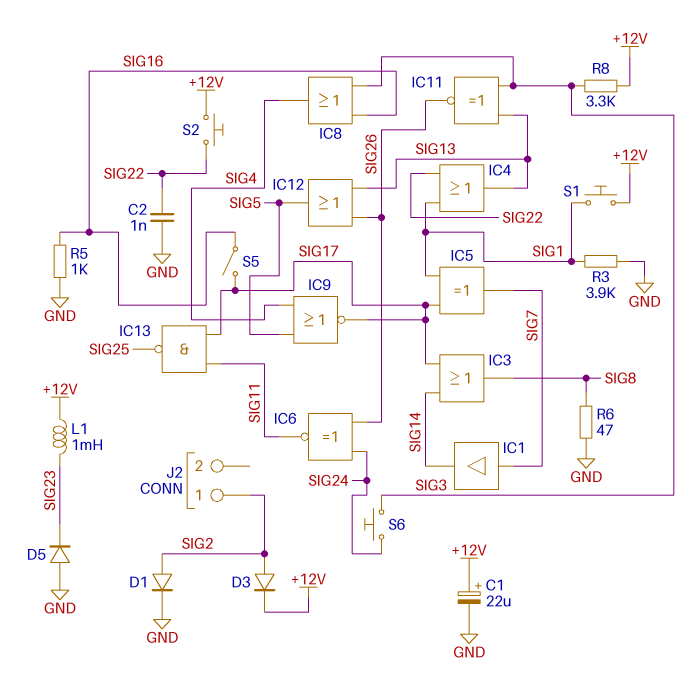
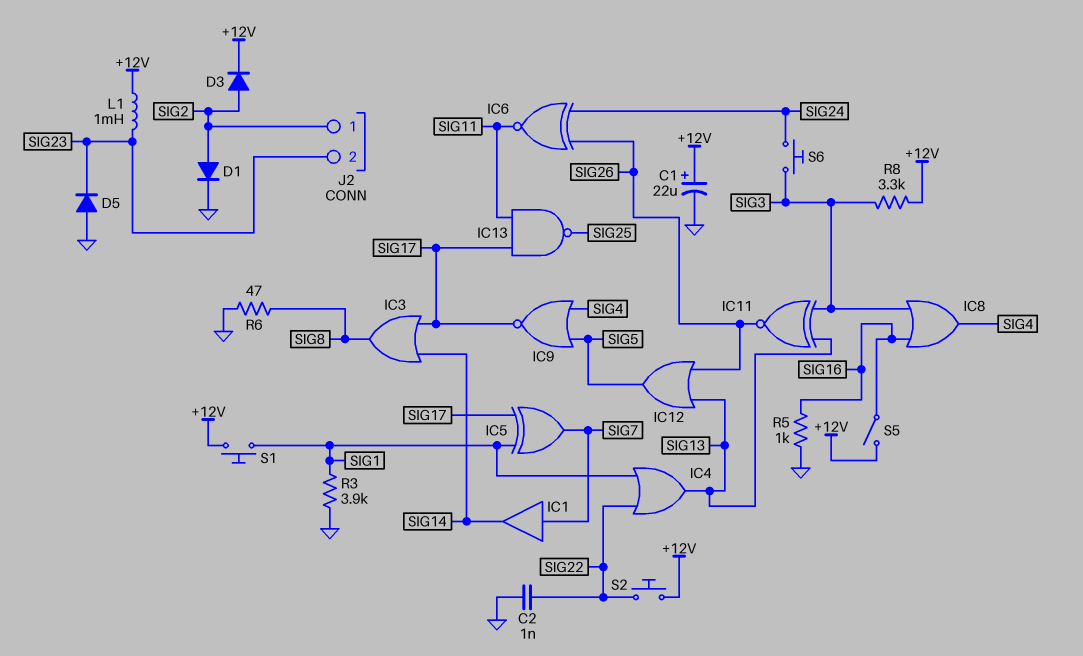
J2 pin 2: none -> SIG23
S5: switch (SIG16, SIG17) -> switch (+12V, SIG16)

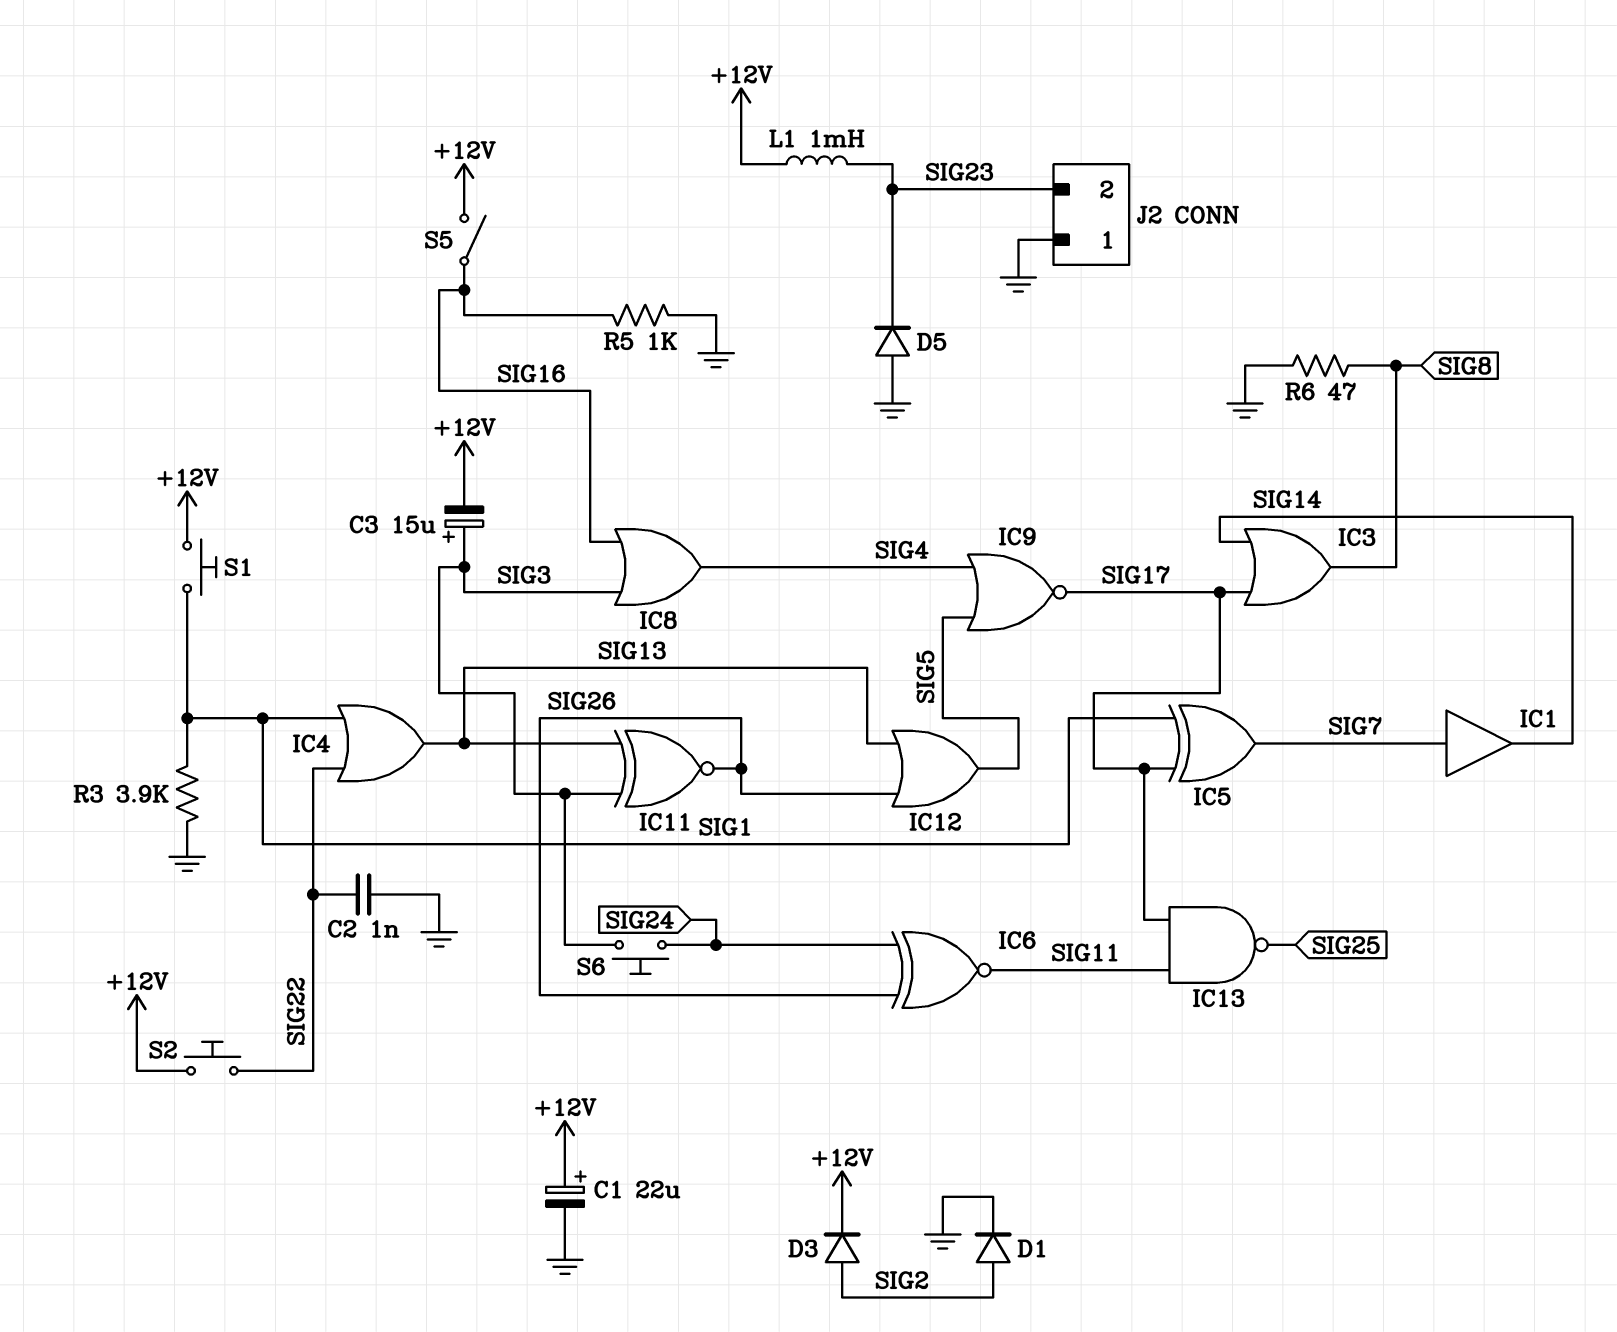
C3: none -> 15uF (plus SIG3, minus +12V)
J2 pin 1: SIG2 -> GND
R8: 3.3k (+12V, SIG3) -> none

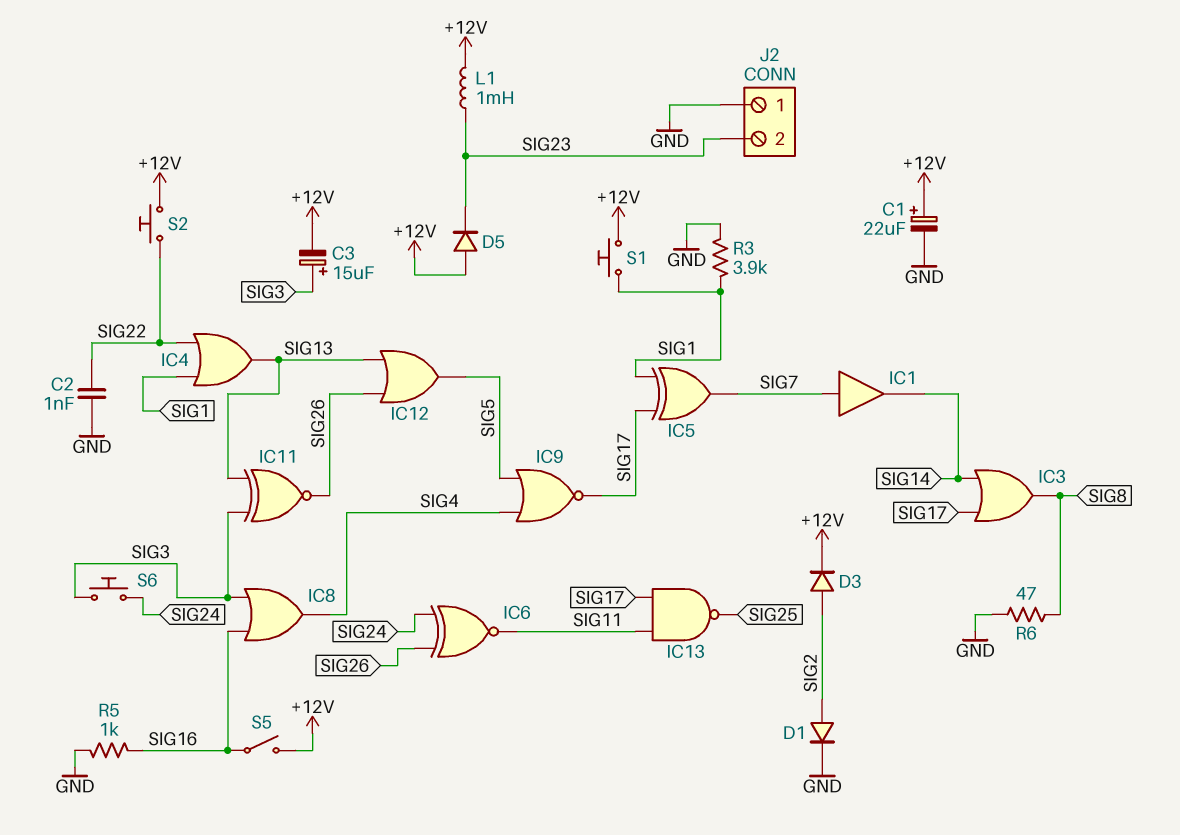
D5: diode (A GND, K SIG23) -> diode (A +12V, K SIG23)

